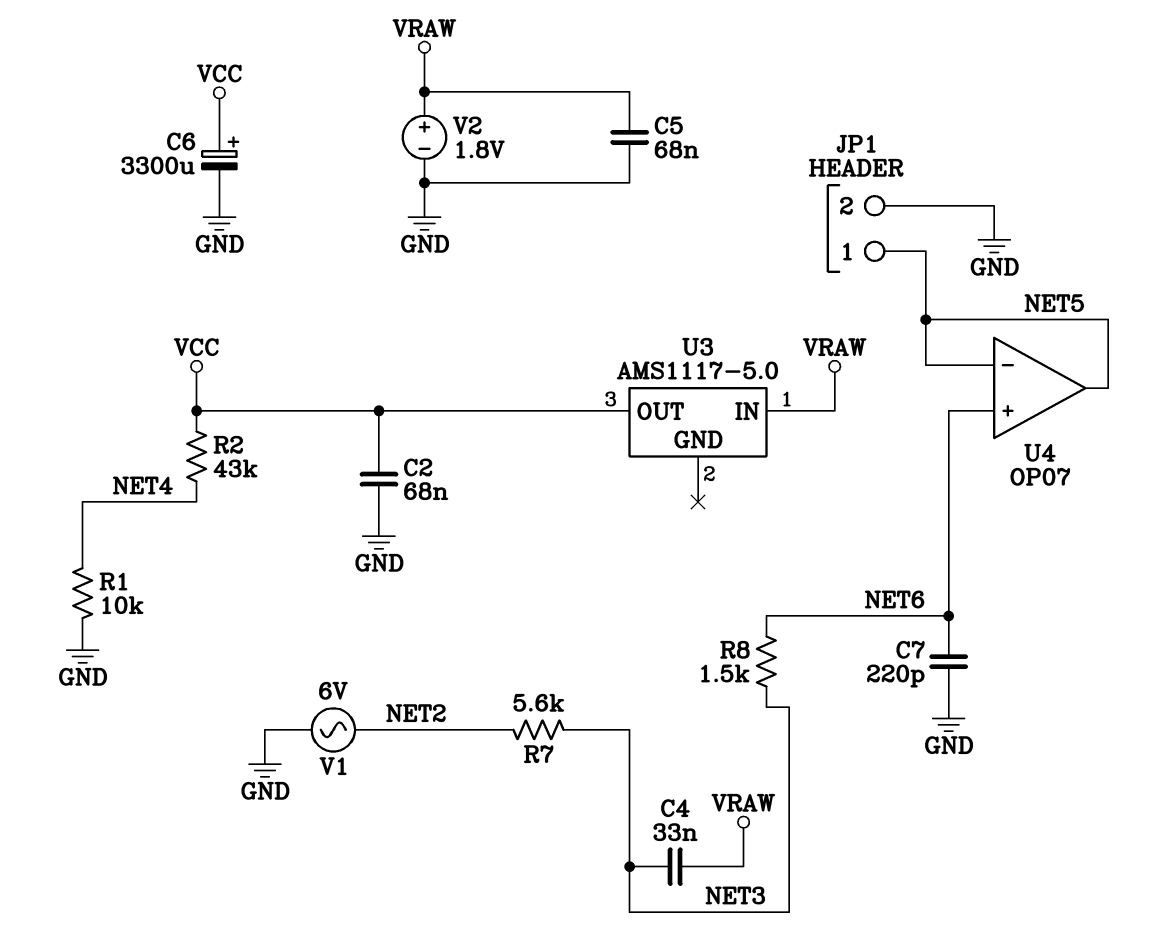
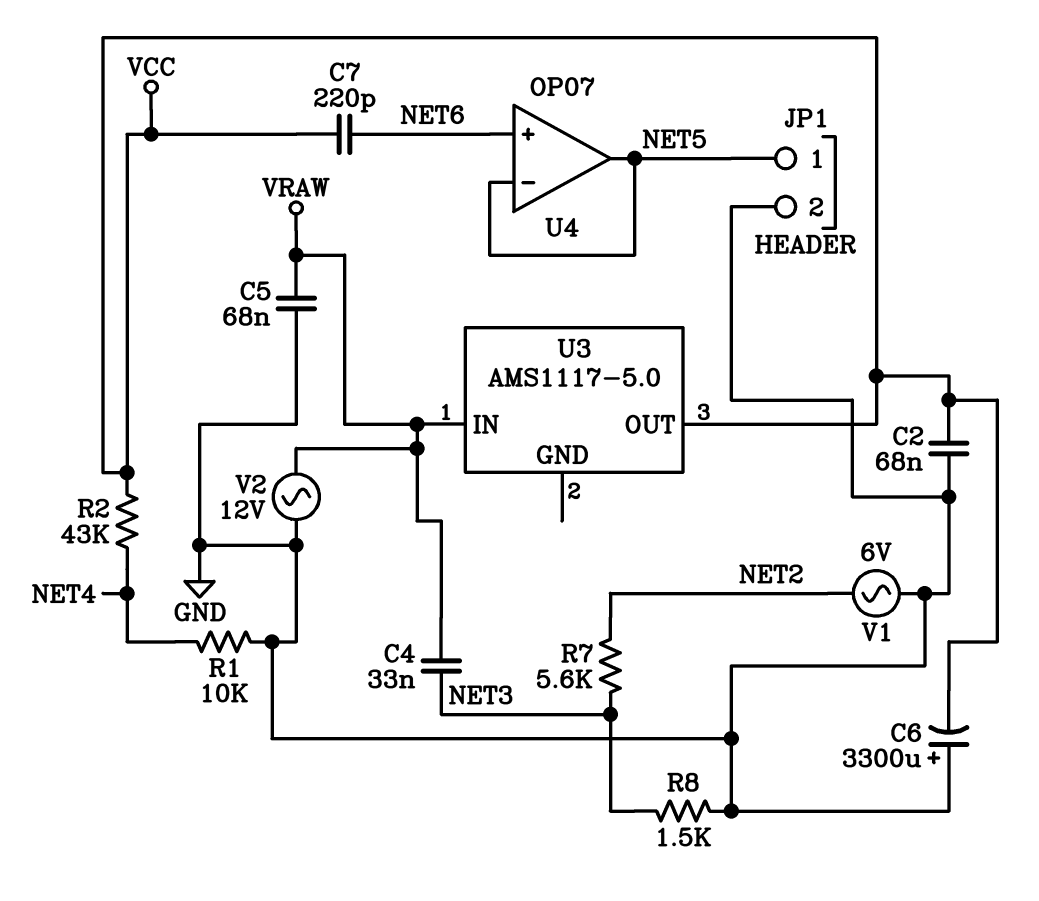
C6: 3300uF (plus VCC, minus GND) -> 3300uF (plus GND, minus VCC)
C7: 220pF (GND, NET6) -> 220pF (NET6, VCC)
R8: 1.5k (NET3, NET6) -> 1.5k (GND, NET3)
V2: 1.8V (plus VRAW, minus GND) -> AC 12V (GND, VRAW)

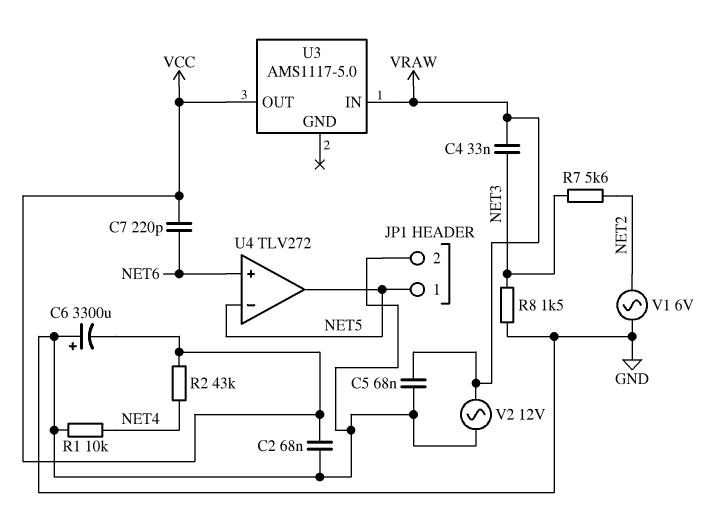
U4: OP07 -> TLV272

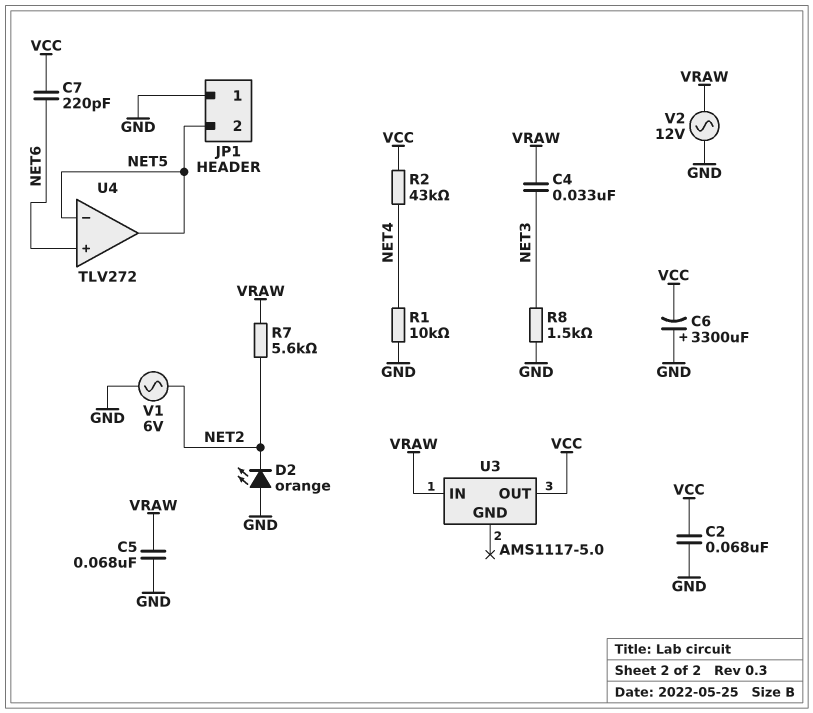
D2: none -> LED orange (A GND, K NET2)
JP1 pin 1: NET5 -> GND
JP1 pin 2: GND -> NET5
R7: 5.6k (NET2, NET3) -> 5.6k (NET2, VRAW)

